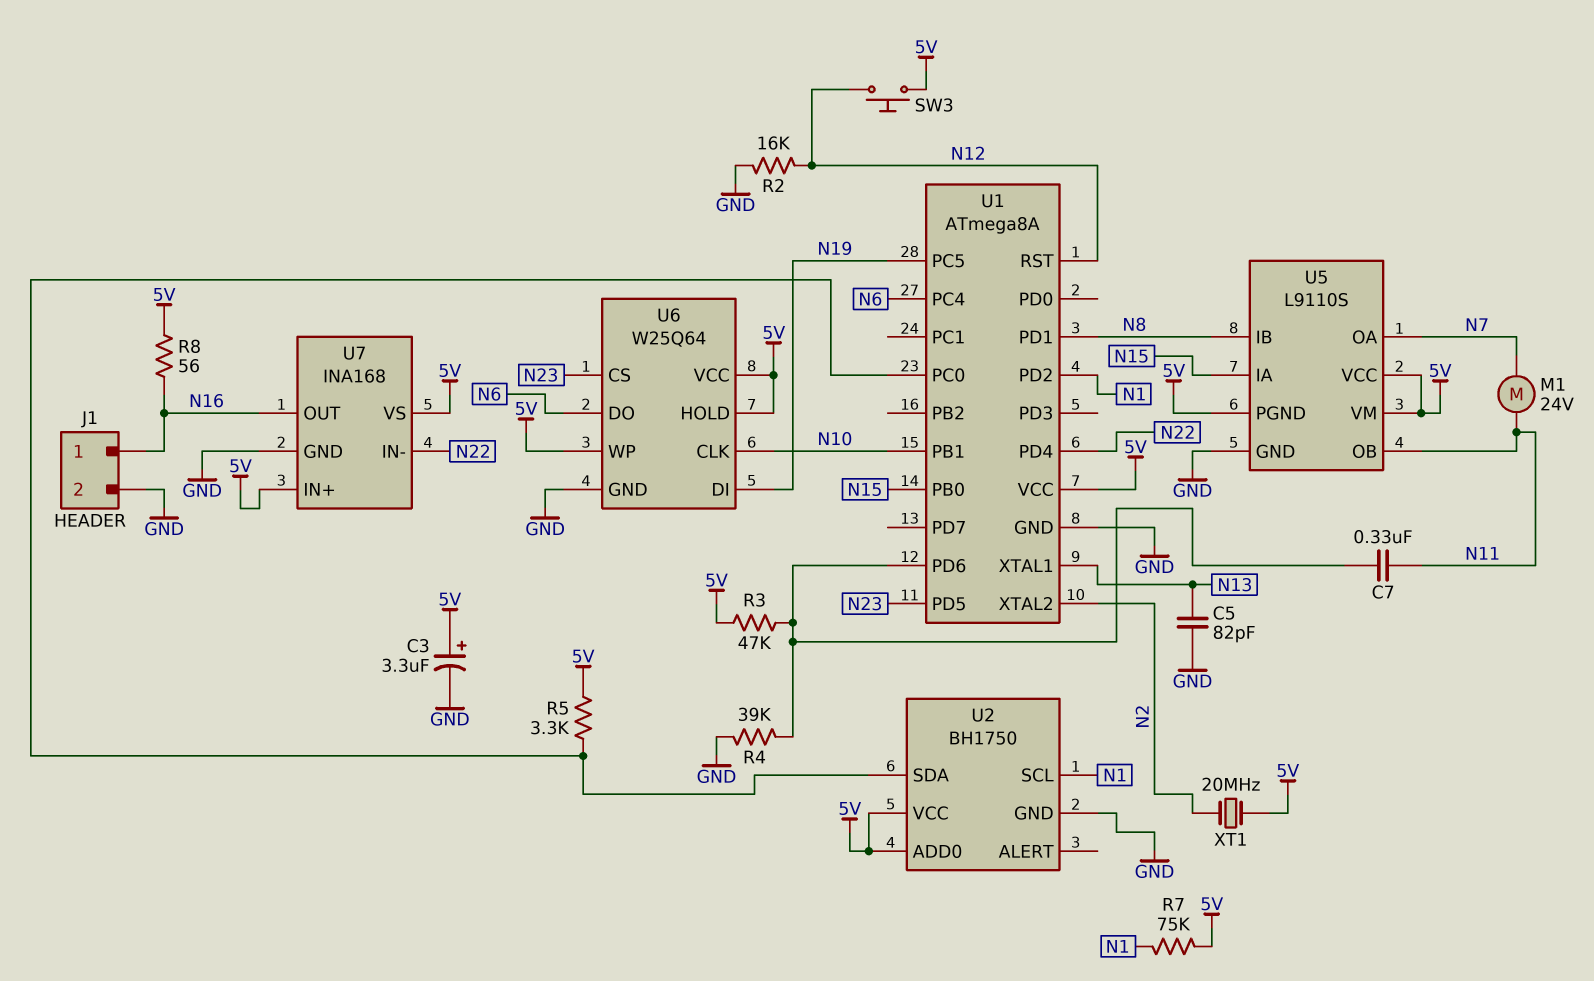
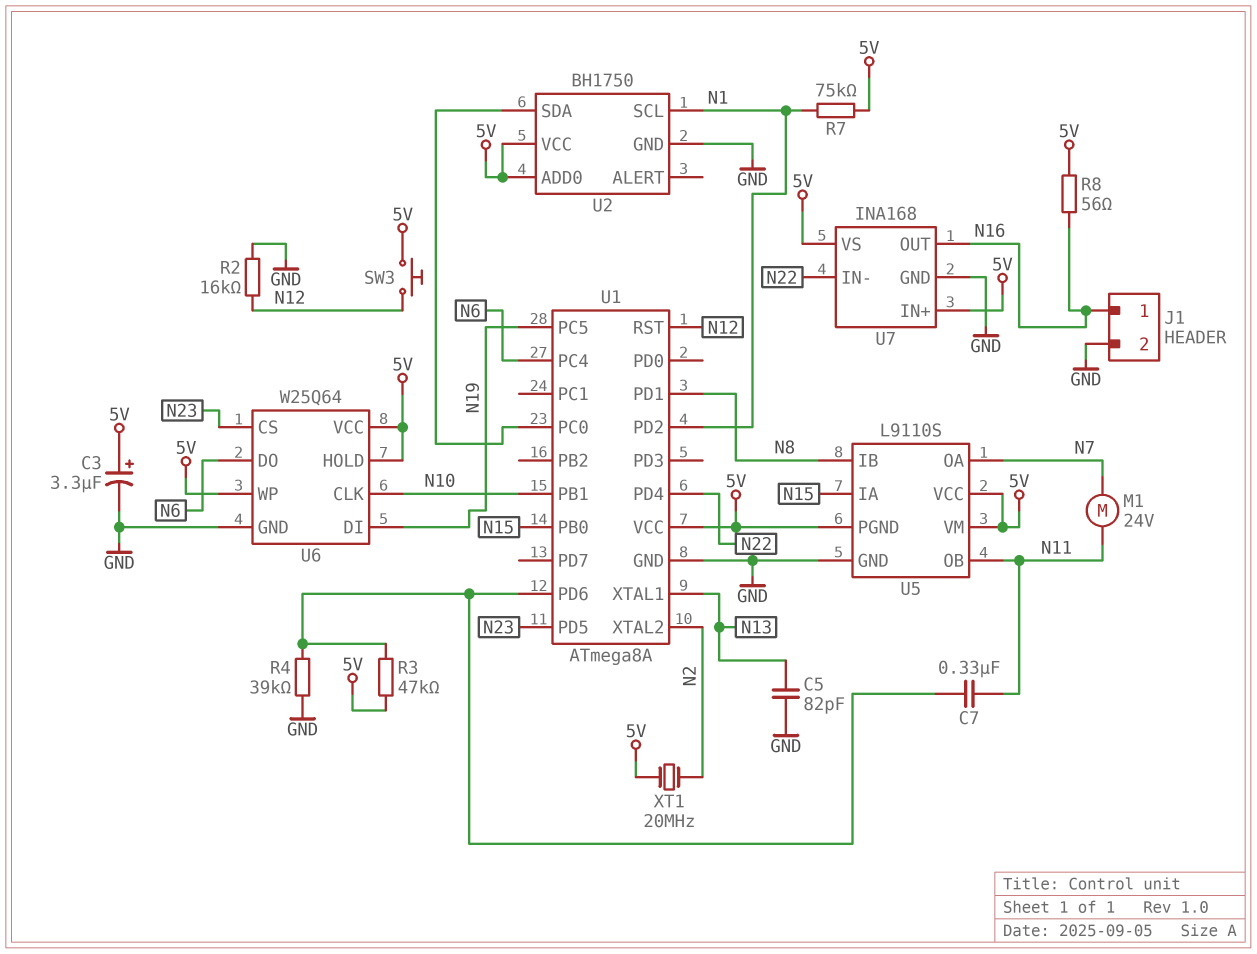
R5: 3.3k (5V, U1/PC0) -> none

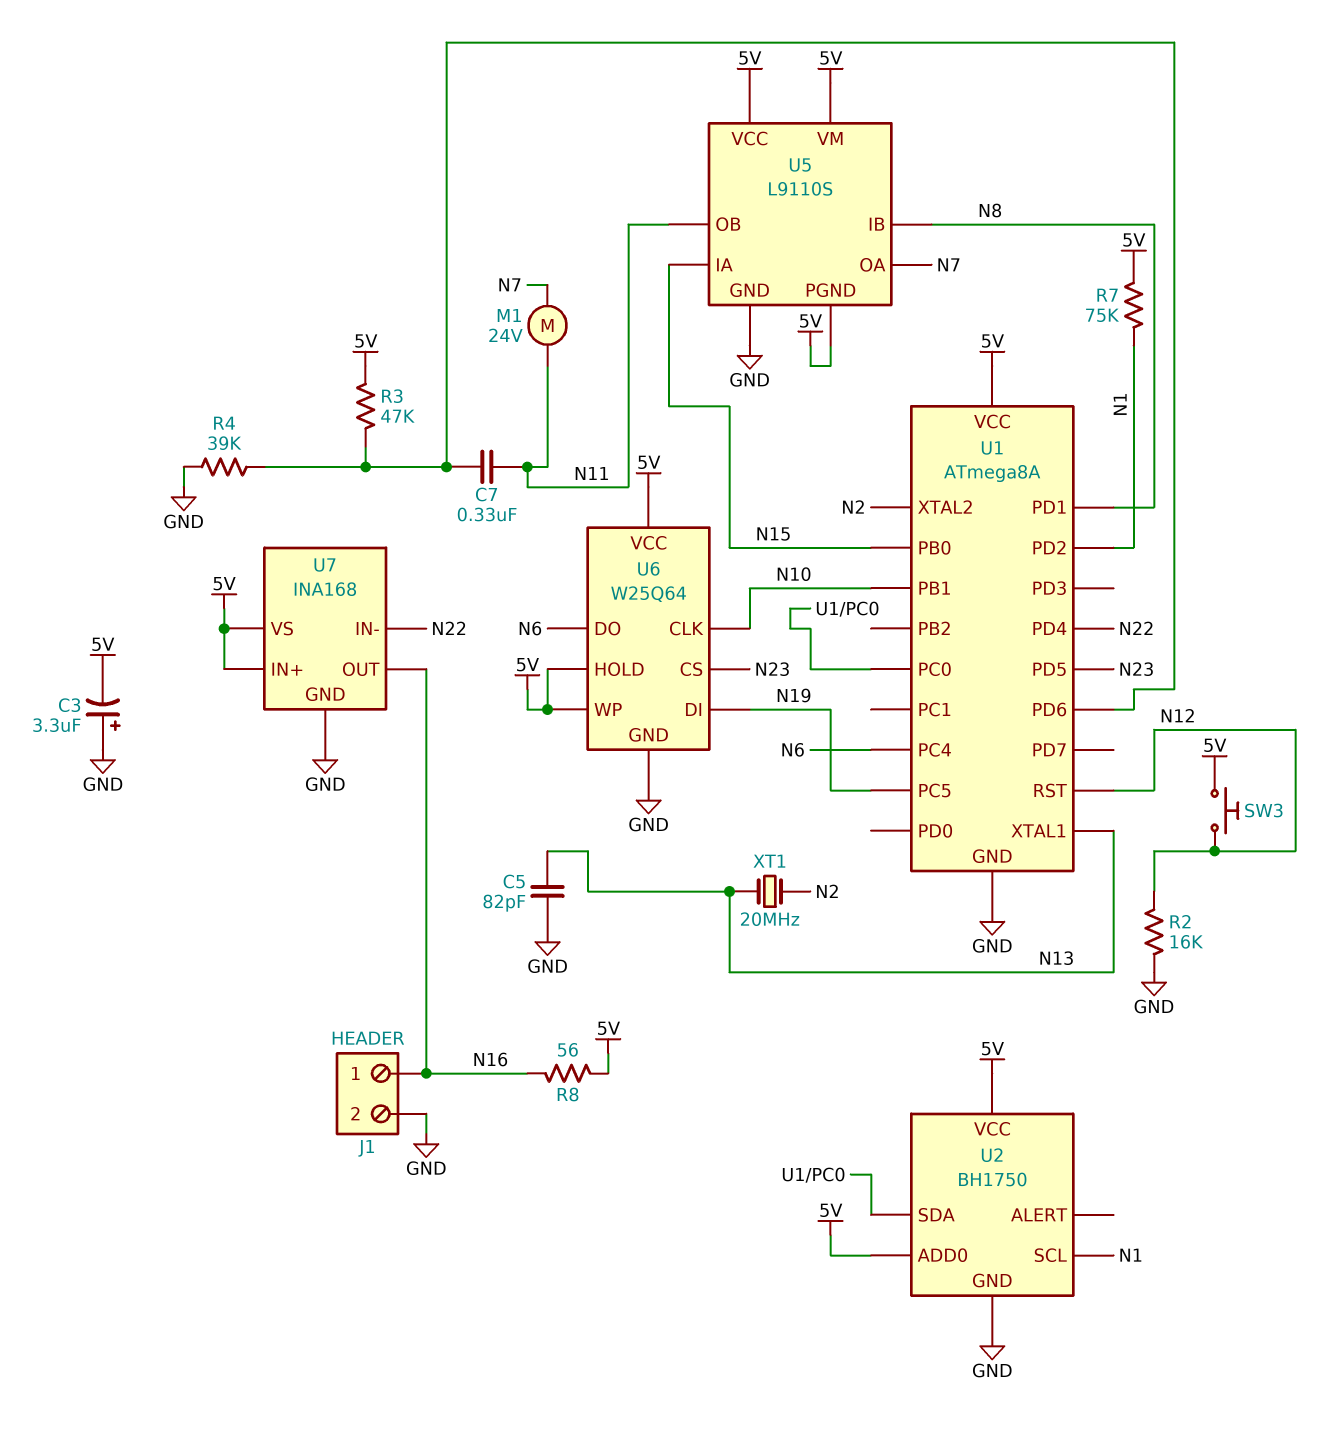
C3: 3.3uF (plus 5V, minus GND) -> 3.3uF (plus GND, minus 5V)
XT1: 20MHz (5V, N2) -> 20MHz (N2, N13)

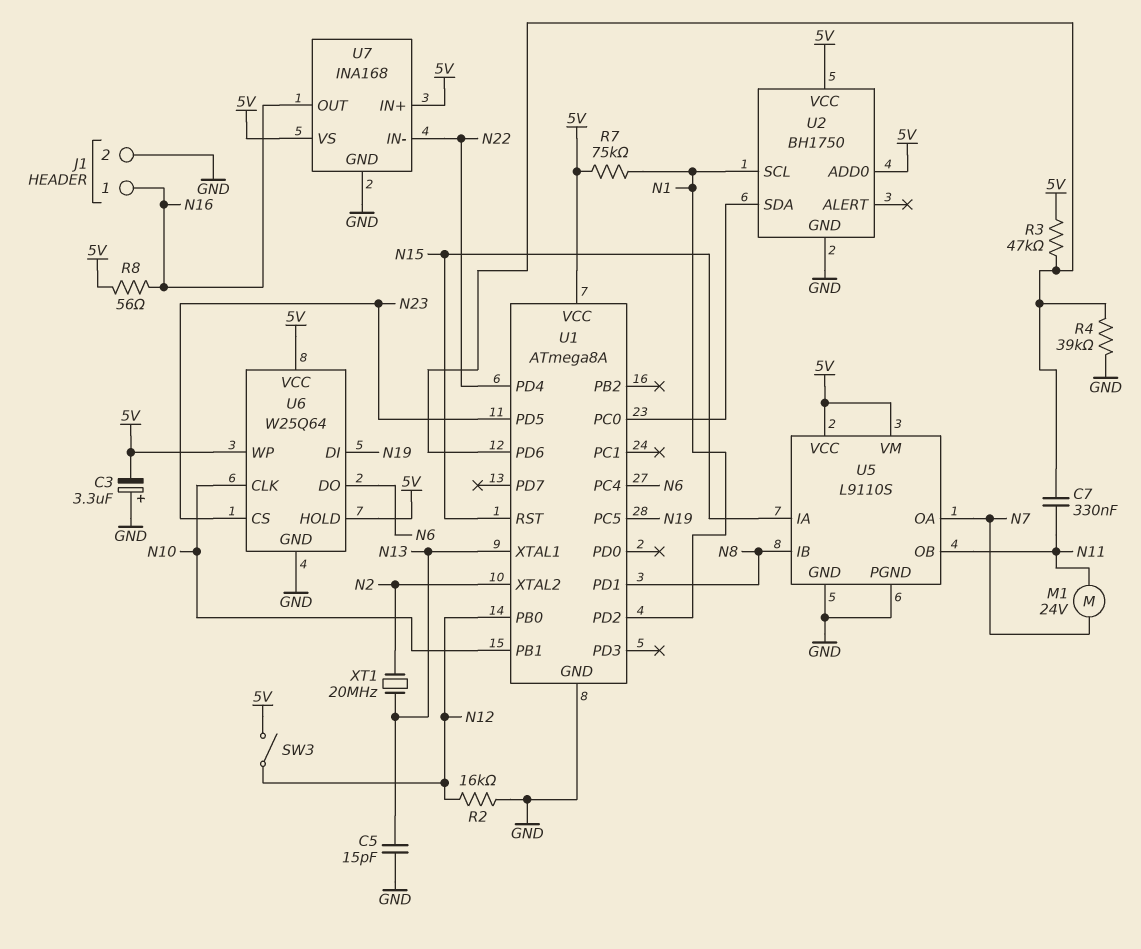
C5: 82pF (GND, N13) -> 15pF (GND, N13)
SW3: button (5V, N12) -> switch (5V, N12)
U1 pin PB0: N15 -> N12
U1 pin RST: N12 -> N15
U5 pin PGND: 5V -> GND

